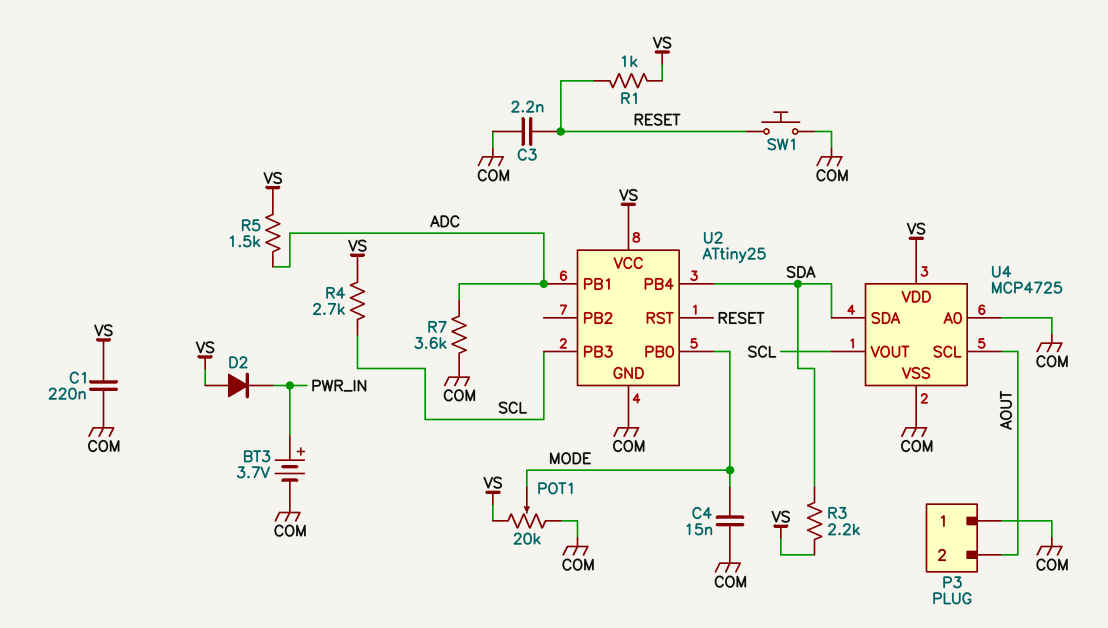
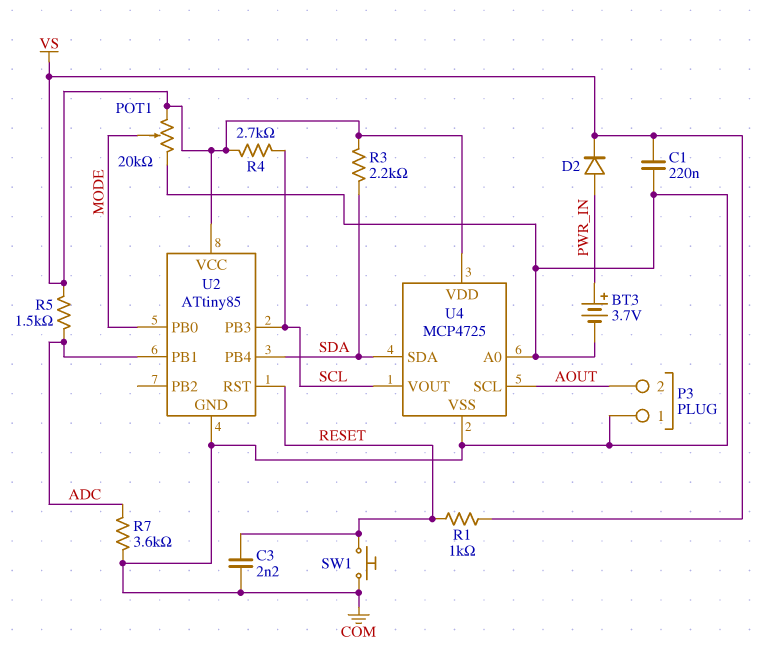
C4: 15nF (COM, MODE) -> none
D2: diode (A VS, K PWR_IN) -> diode (A PWR_IN, K VS)
U2: ATtiny25 -> ATtiny85

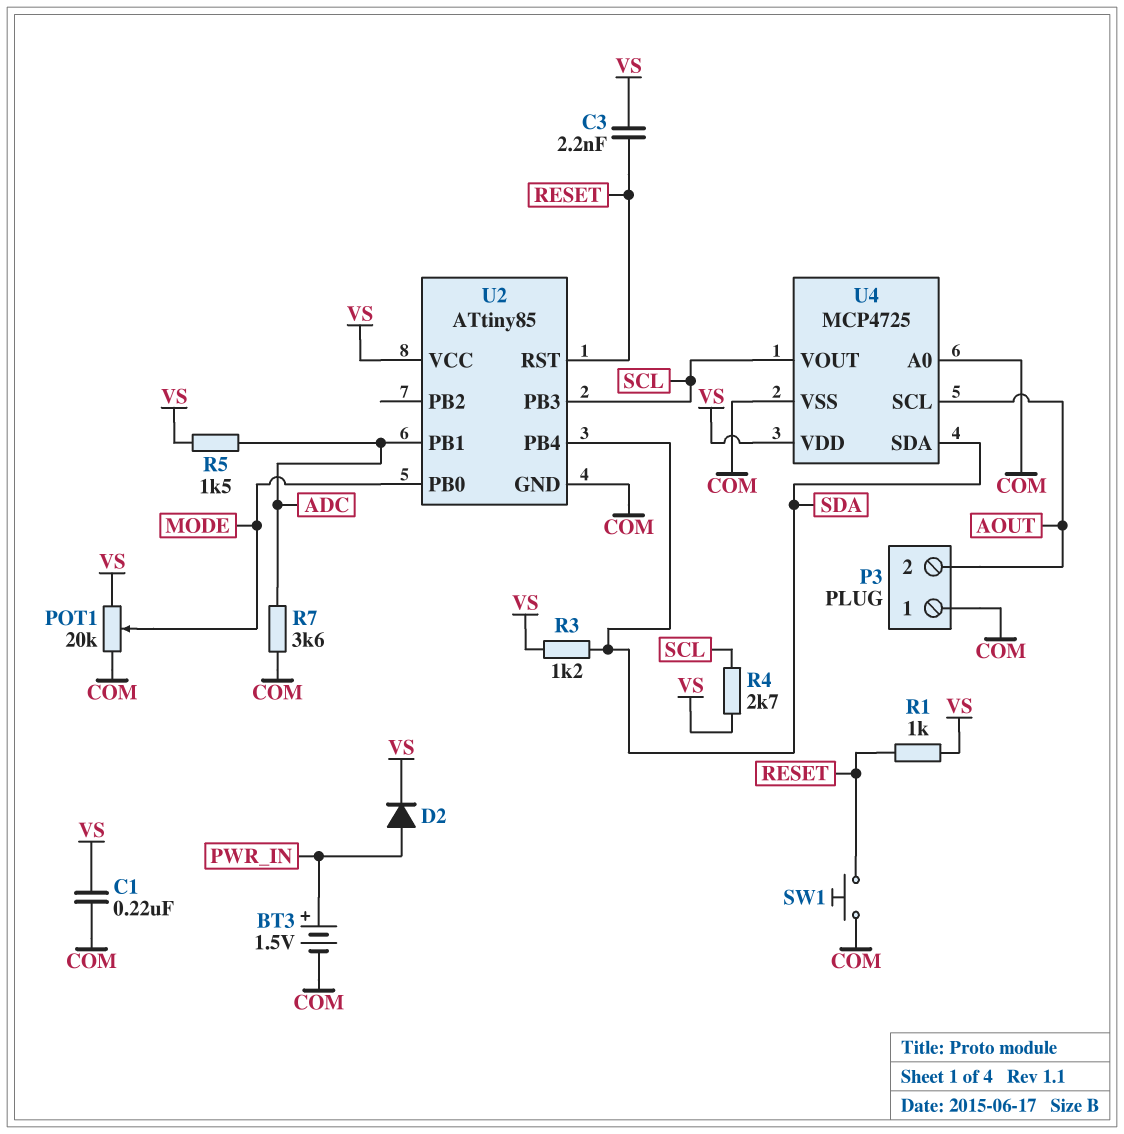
BT3: 3.7V (plus PWR_IN, minus COM) -> 1.5V (plus PWR_IN, minus COM)
C3: 2.2nF (COM, RESET) -> 2.2nF (RESET, VS)
R3: 2.2k (SDA, VS) -> 1.2k (SDA, VS)

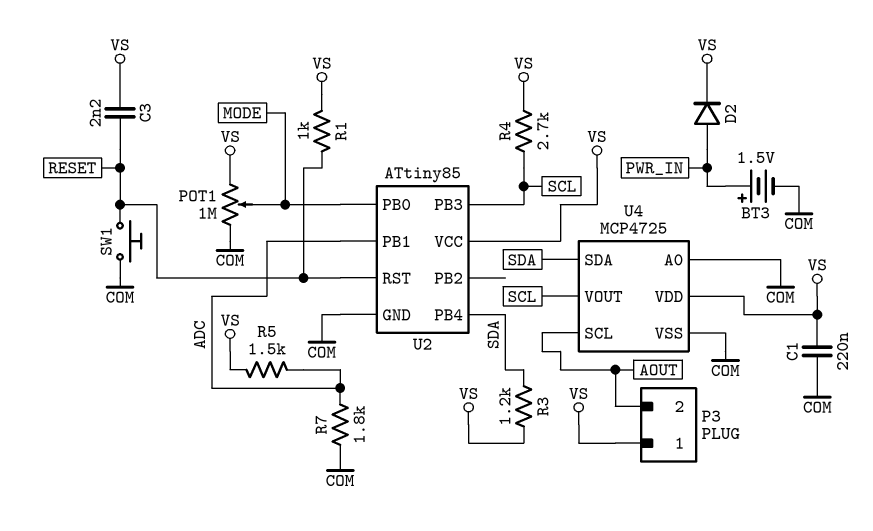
P3 pin 1: COM -> VS
POT1: 20k (COM, VS, wiper MODE) -> 1M (COM, VS, wiper MODE)
R7: 3.6k (ADC, COM) -> 1.8k (ADC, COM)

